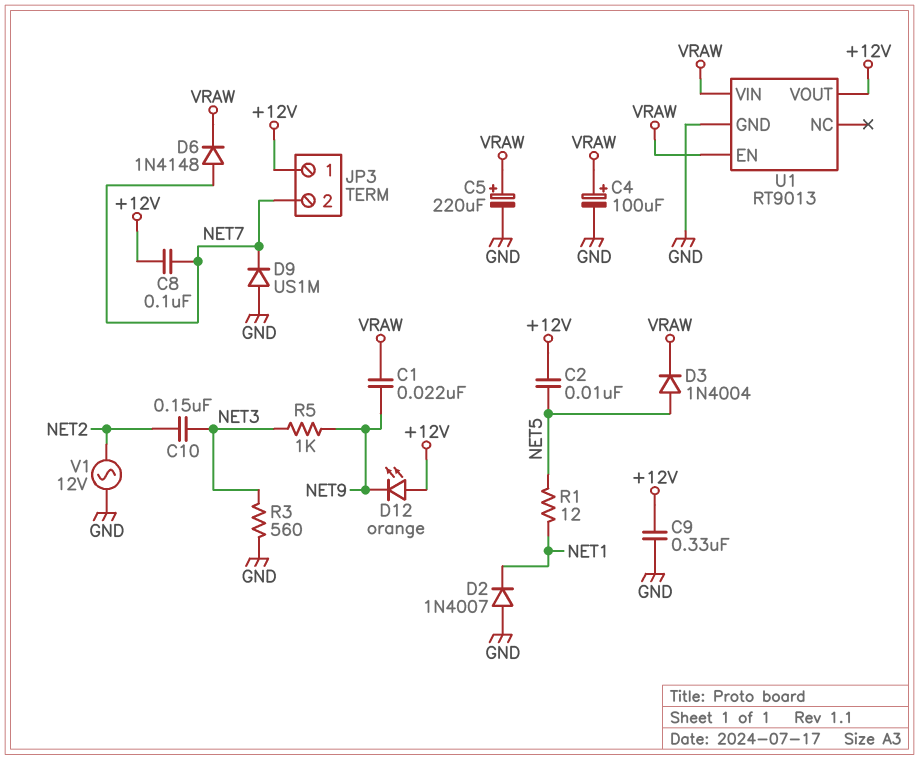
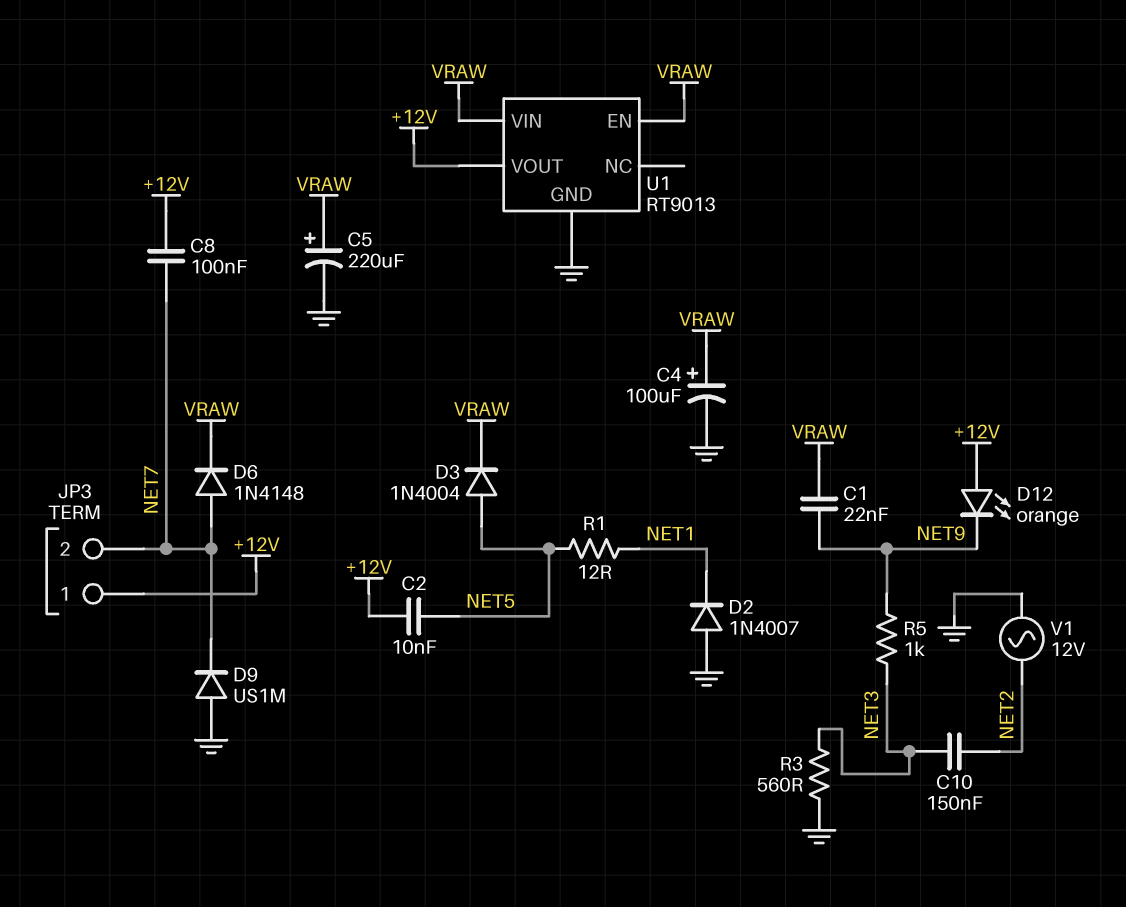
C9: 330nF (+12V, GND) -> none

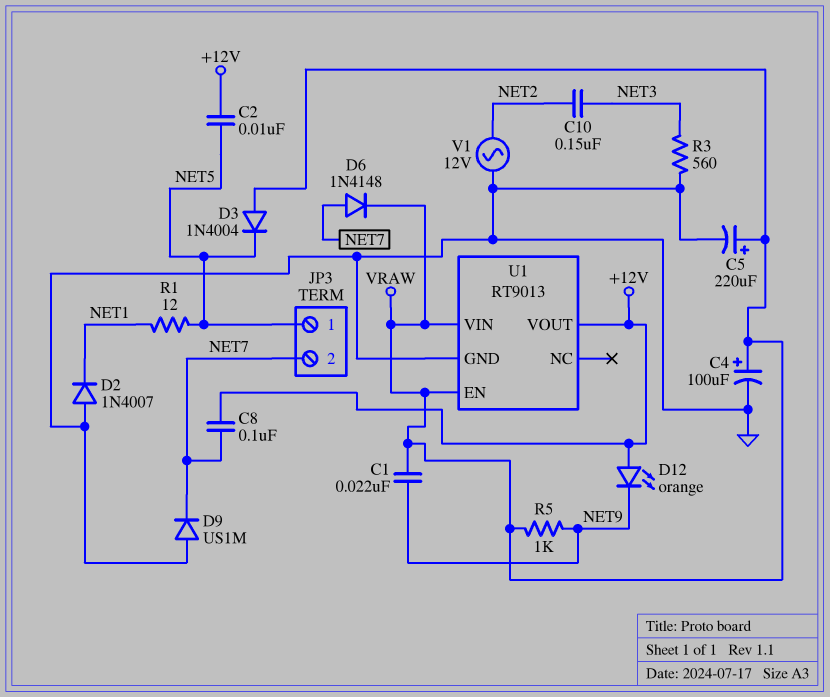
D3: diode 1N4004 (A NET5, K VRAW) -> diode 1N4004 (A VRAW, K NET5)
JP3 pin 1: +12V -> NET5
R5: 1k (NET3, NET9) -> 1k (NET9, VRAW)

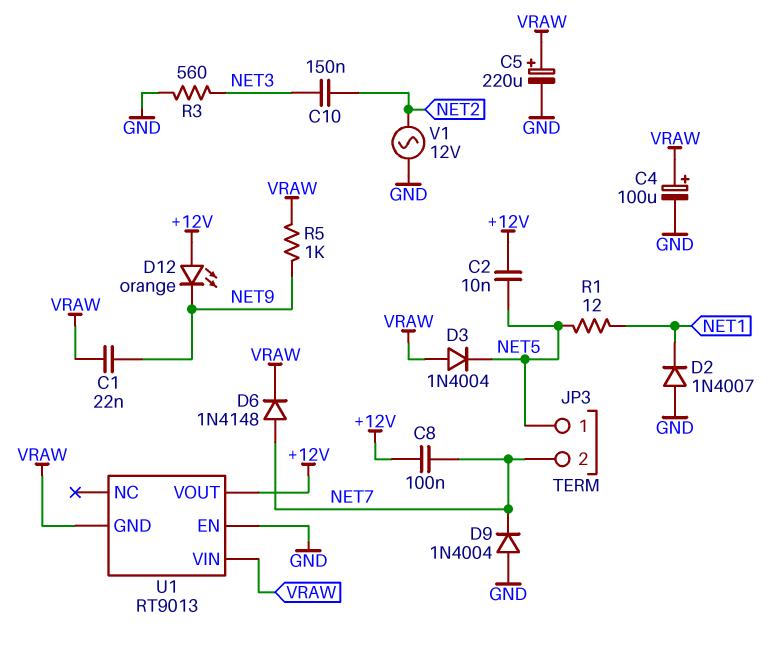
D9: diode US1M (A GND, K NET7) -> diode 1N4004 (A GND, K NET7)
U1 pin EN: VRAW -> GND
U1 pin GND: GND -> VRAW

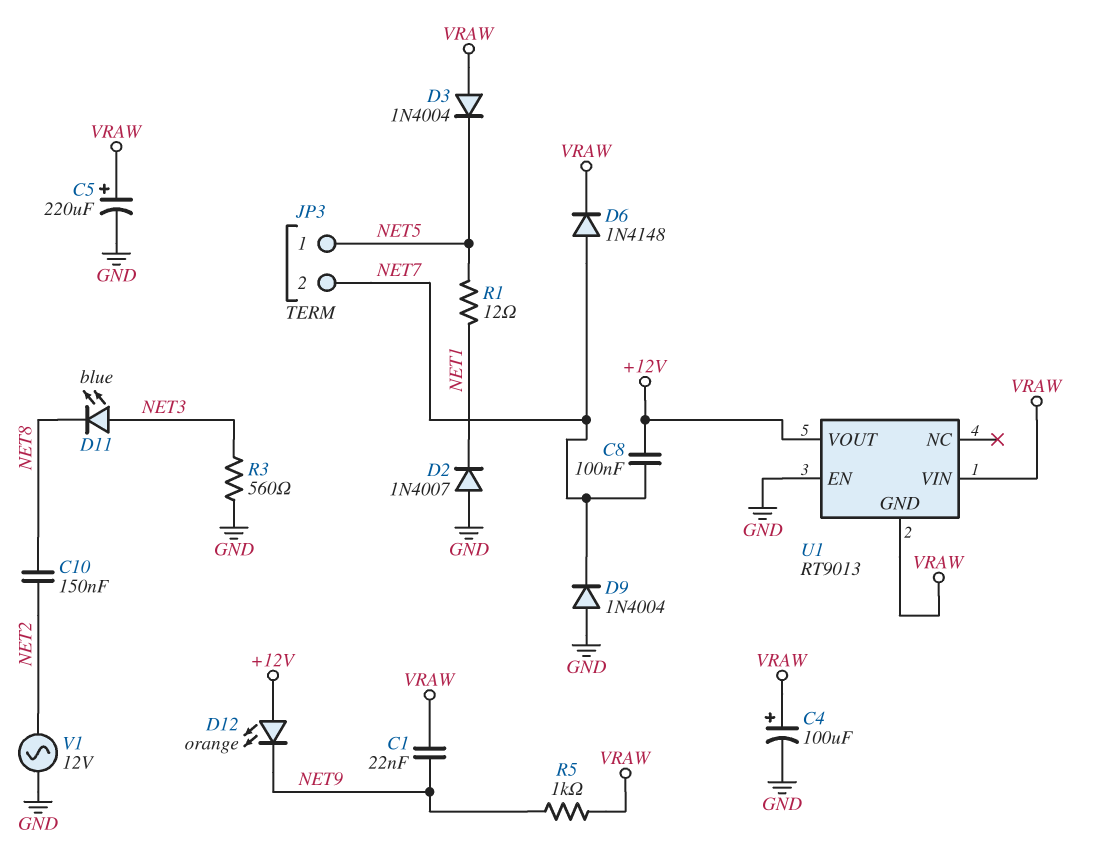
C2: 10nF (+12V, NET5) -> none
C10: 150nF (NET2, NET3) -> 150nF (NET2, NET8)
D11: none -> LED blue (A NET3, K NET8)

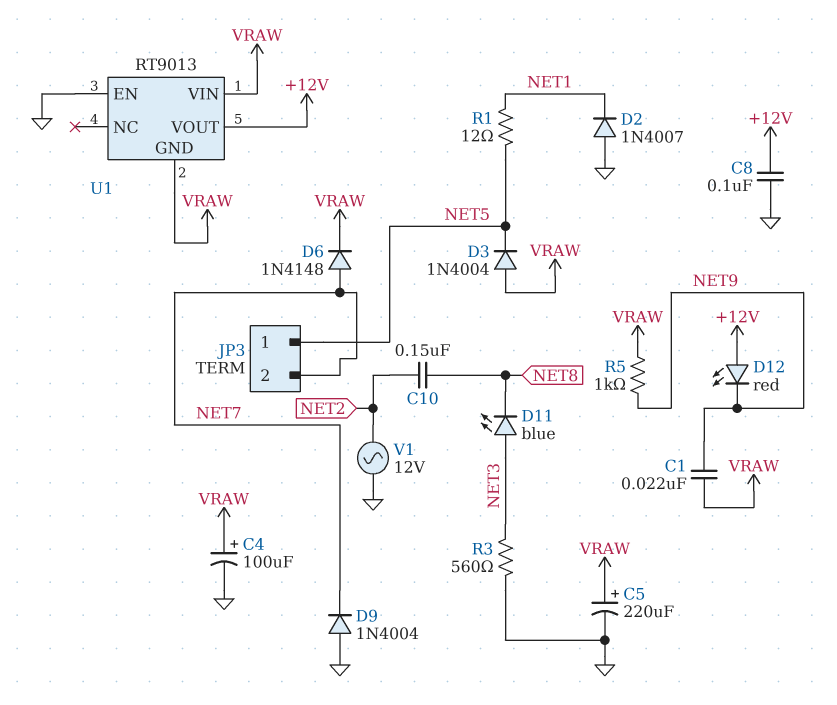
C8: 100nF (+12V, NET7) -> 100nF (+12V, GND)
D12: LED orange (A +12V, K NET9) -> LED red (A +12V, K NET9)

